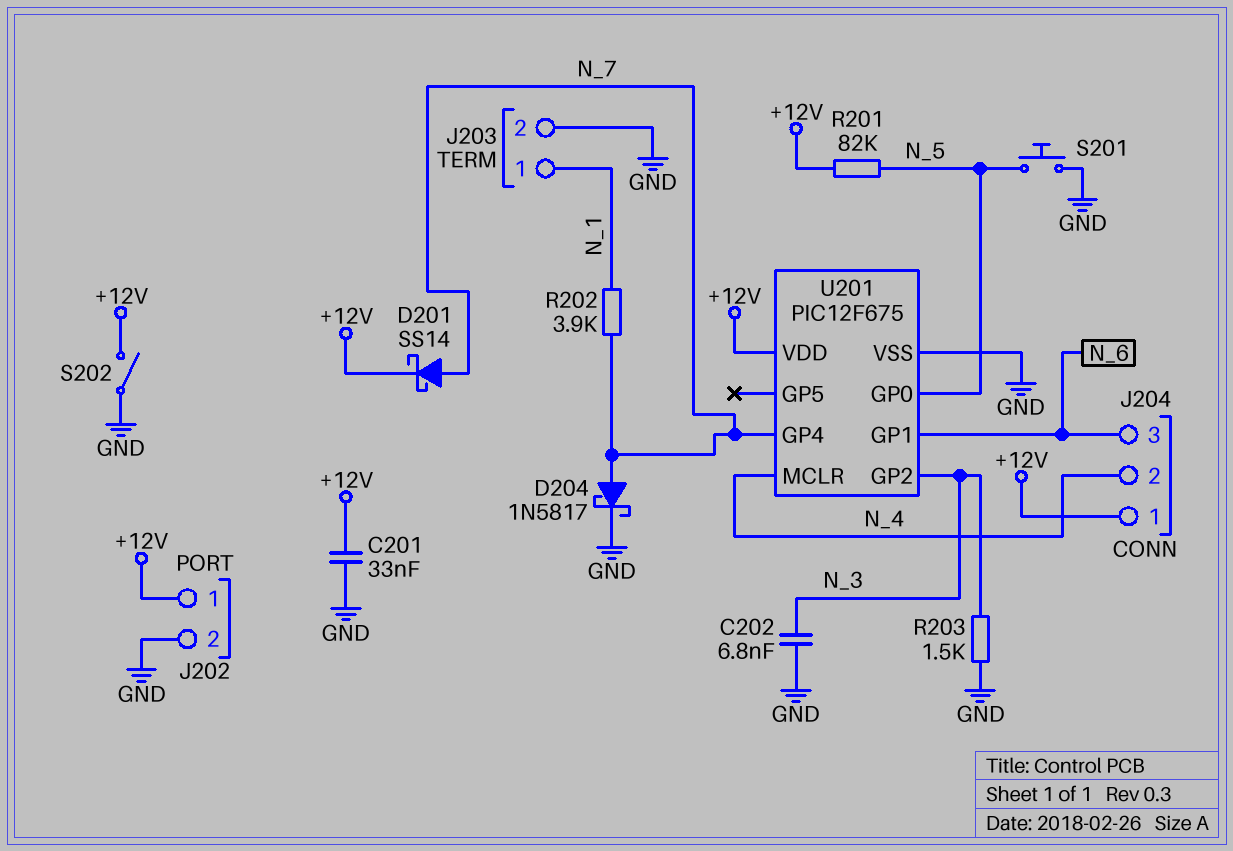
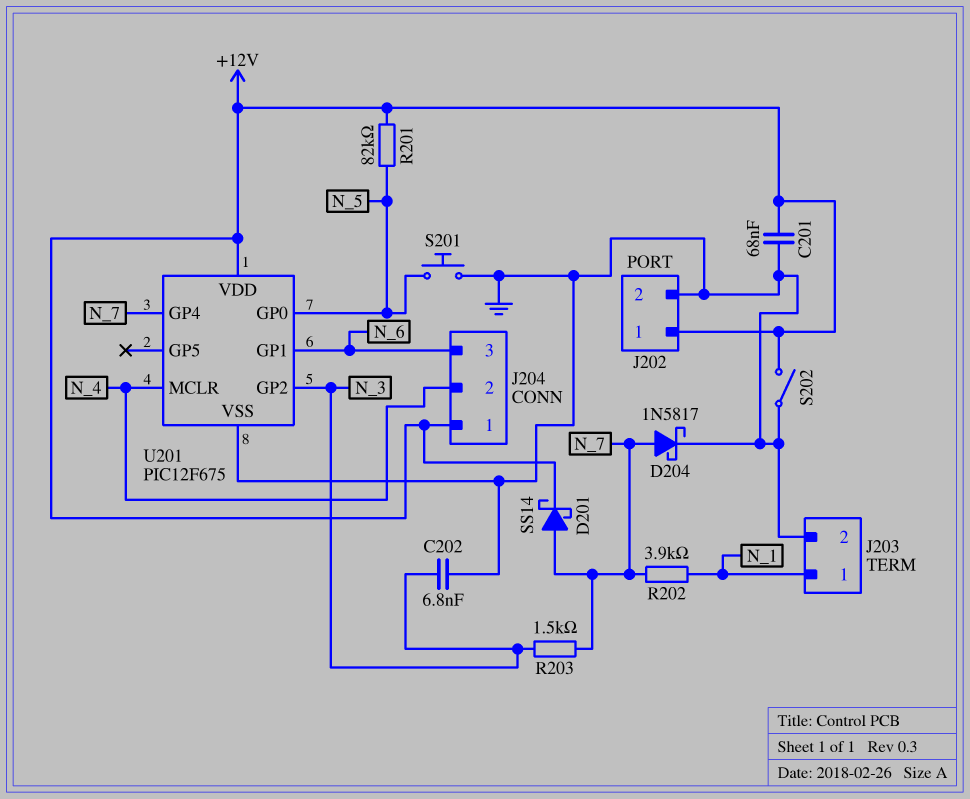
C201: 33nF (+12V, GND) -> 68nF (+12V, GND)
R203: 1.5k (GND, N_3) -> 1.5k (N_3, N_7)

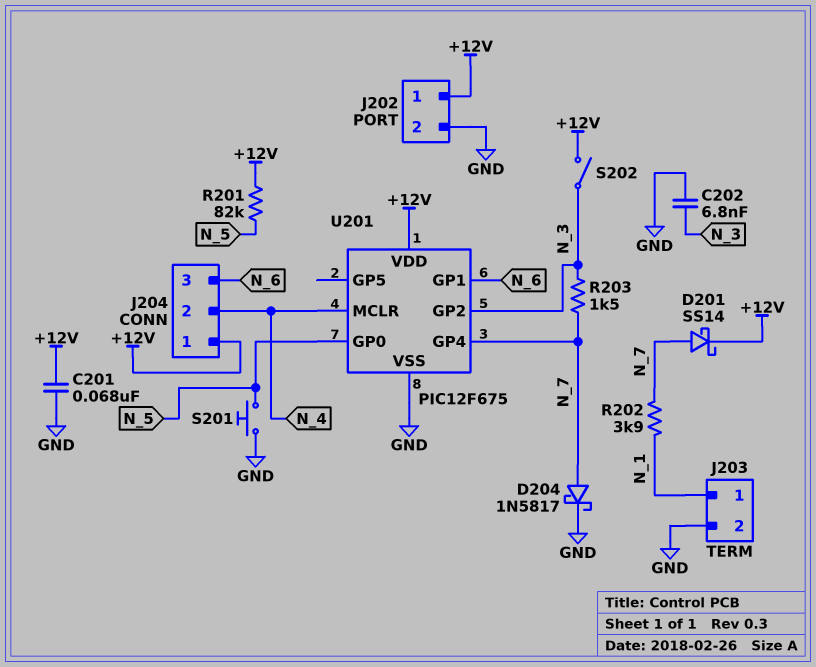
S202: switch (+12V, GND) -> switch (+12V, N_3)

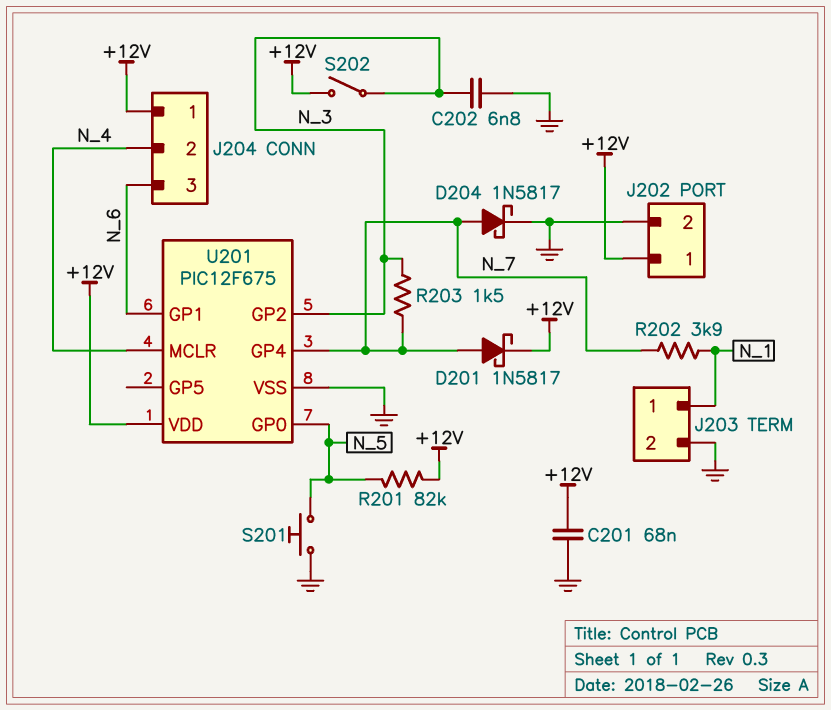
D201: schottky SS14 (A N_7, K +12V) -> schottky 1N5817 (A N_7, K +12V)

